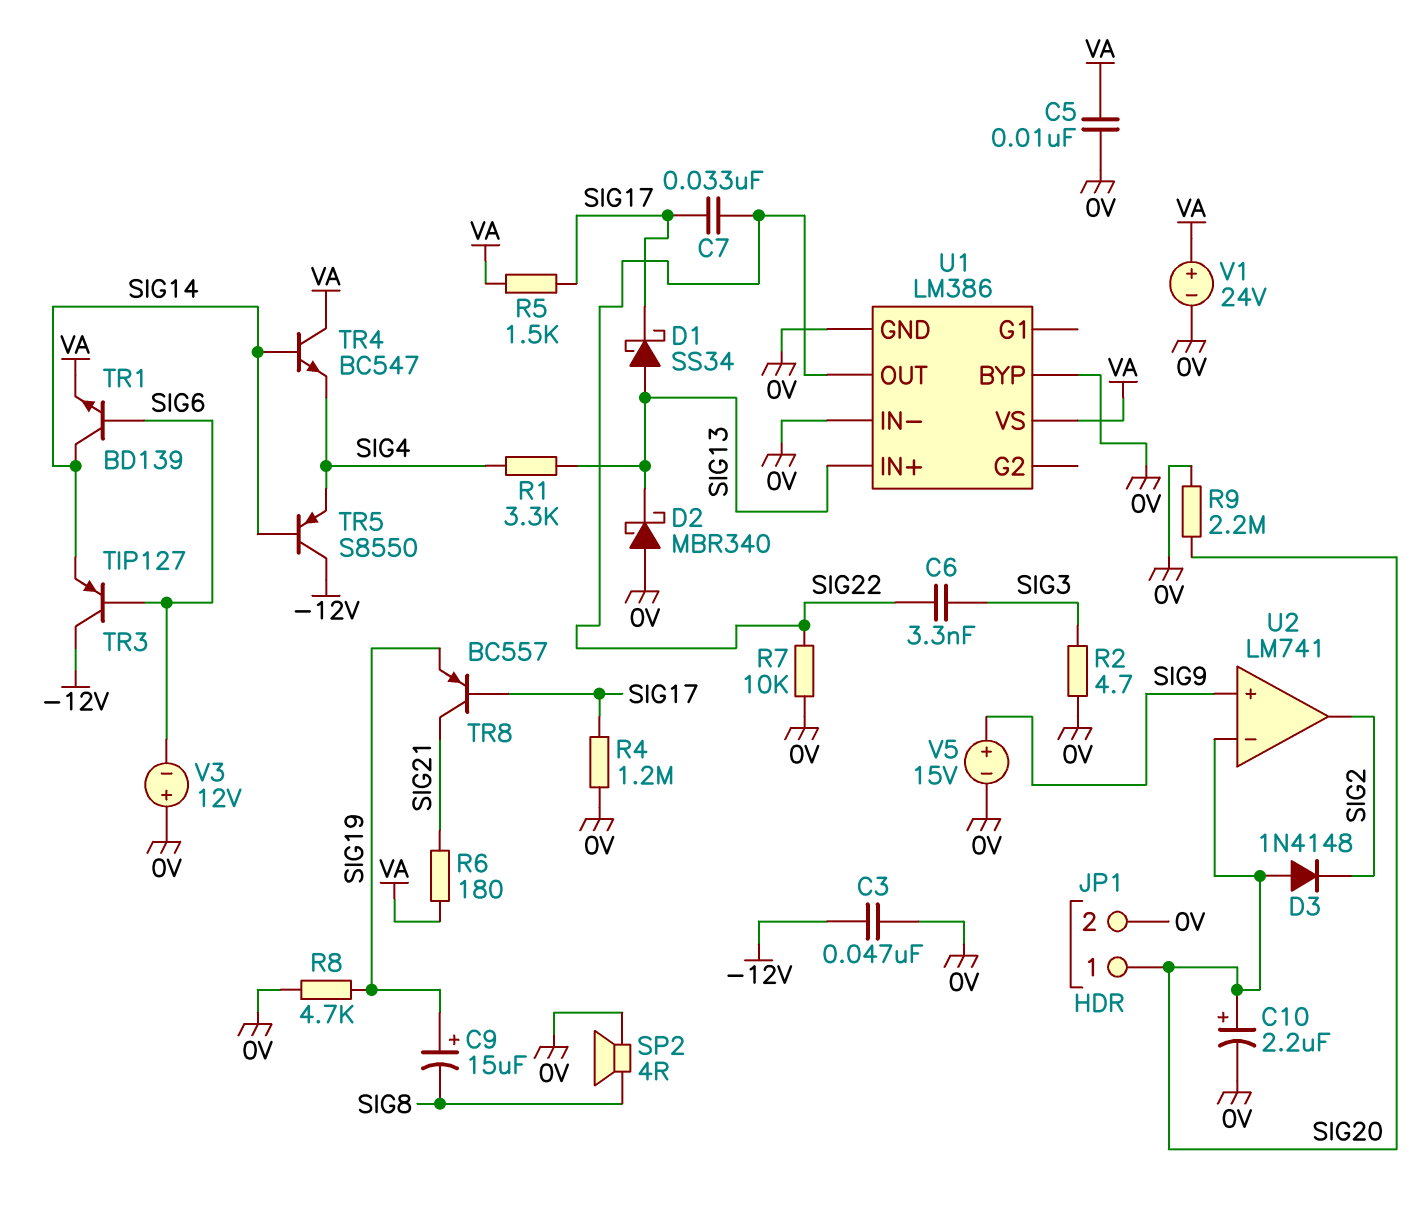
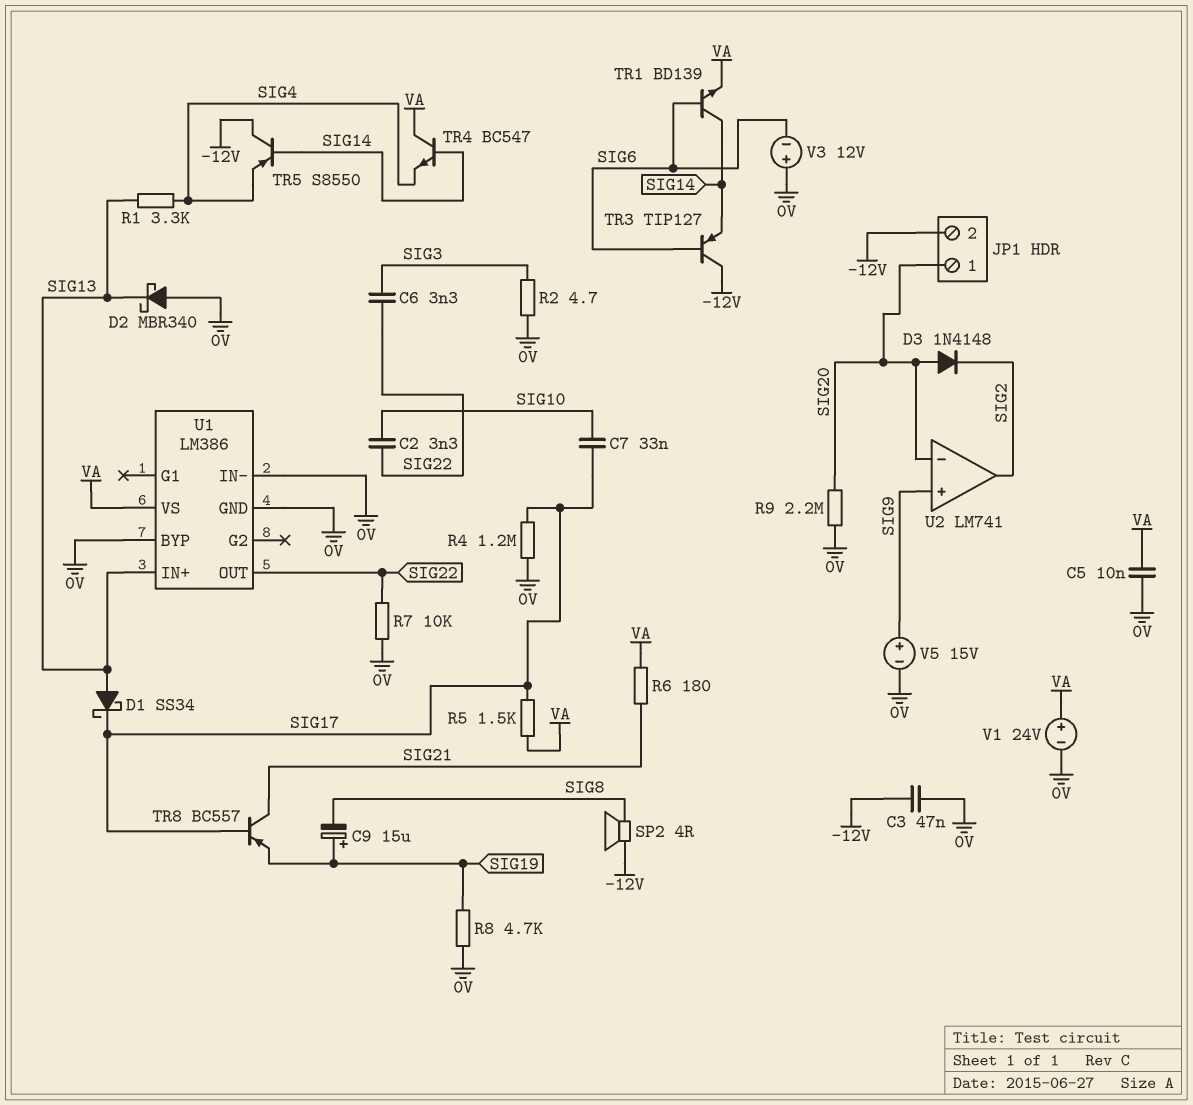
C2: none -> 3.3nF (SIG10, SIG22)
C7: 33nF (SIG17, SIG22) -> 33nF (SIG10, SIG17)
C10: 2.2uF (plus SIG20, minus 0V) -> none
JP1 pin 2: 0V -> -12V
SP2: speaker 4R (0V, SIG8) -> speaker 4R (-12V, SIG8)

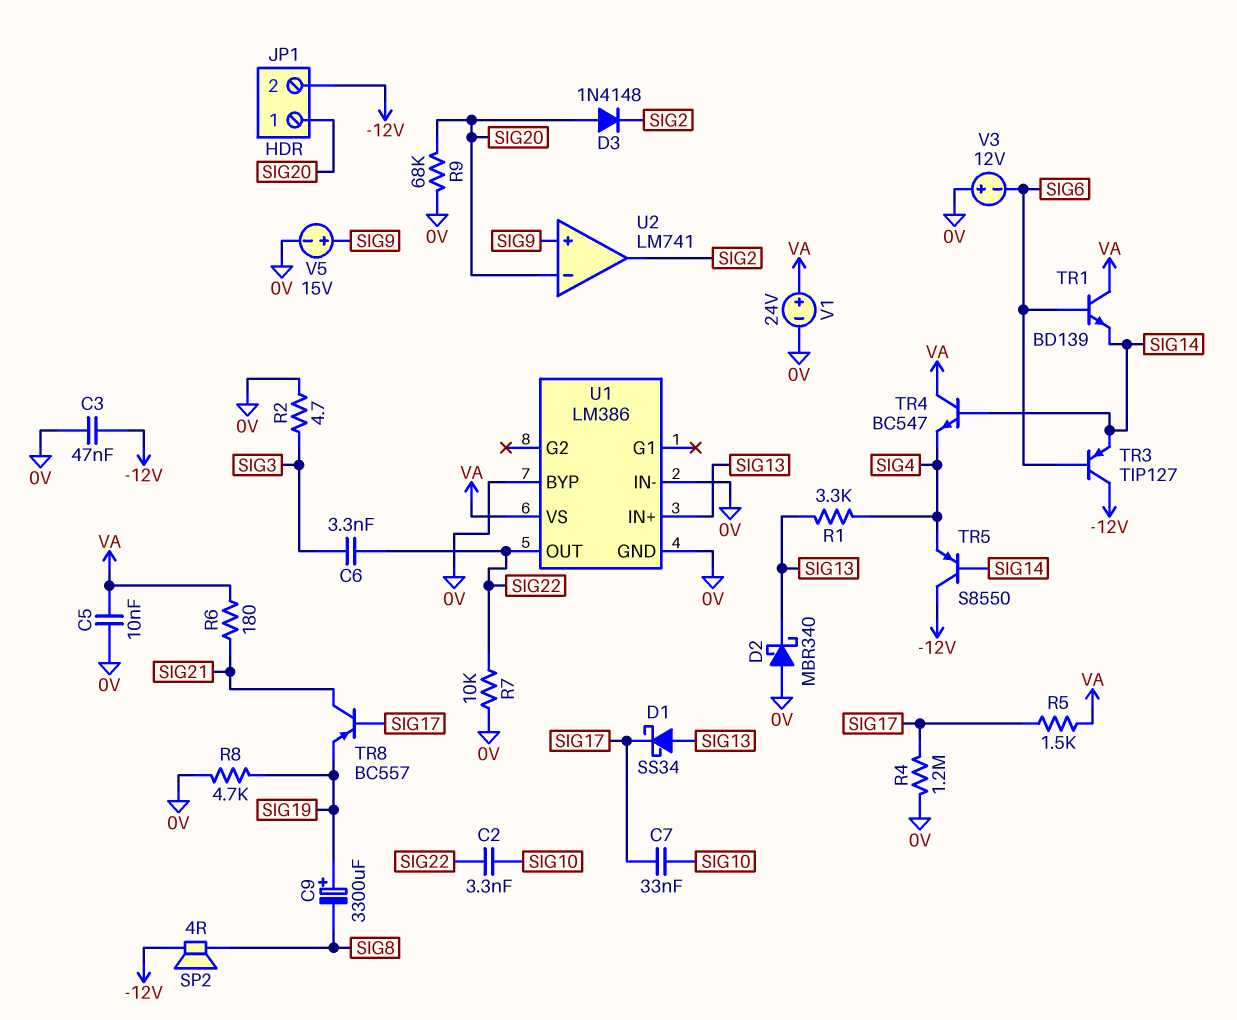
C9: 15uF (plus SIG19, minus SIG8) -> 3300uF (plus SIG19, minus SIG8)
R9: 2.2M (0V, SIG20) -> 68k (0V, SIG20)
TR1: NPN BD139 (B SIG6, C SIG14, E VA) -> NPN BD139 (B SIG6, C VA, E SIG14)

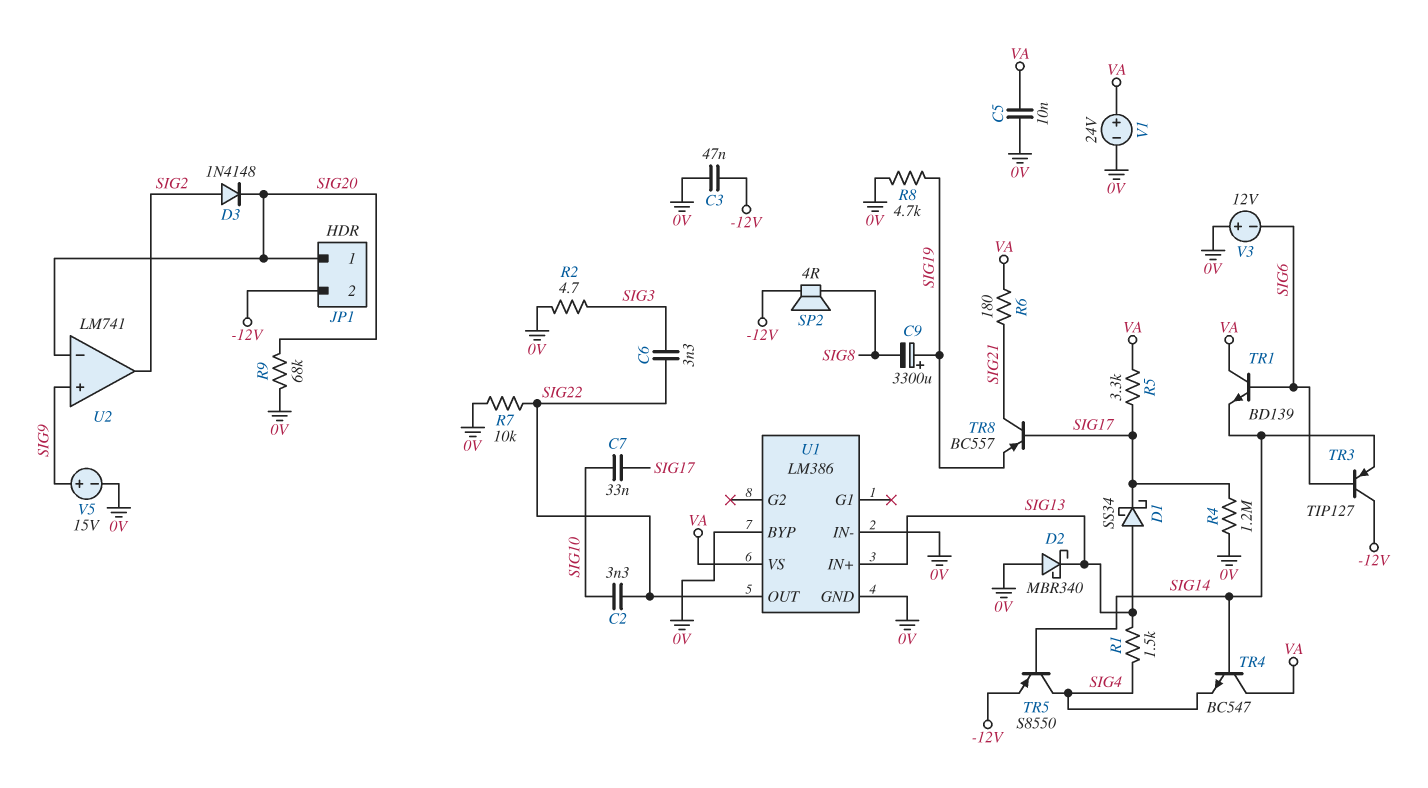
D3: diode 1N4148 (A SIG20, K SIG2) -> diode 1N4148 (A SIG2, K SIG20)
R1: 3.3k (SIG4, SIG13) -> 1.5k (SIG4, SIG13)
R5: 1.5k (SIG17, VA) -> 3.3k (SIG17, VA)
TR5: PNP S8550 (B SIG14, C -12V, E SIG4) -> PNP S8550 (B SIG14, C SIG4, E -12V)

